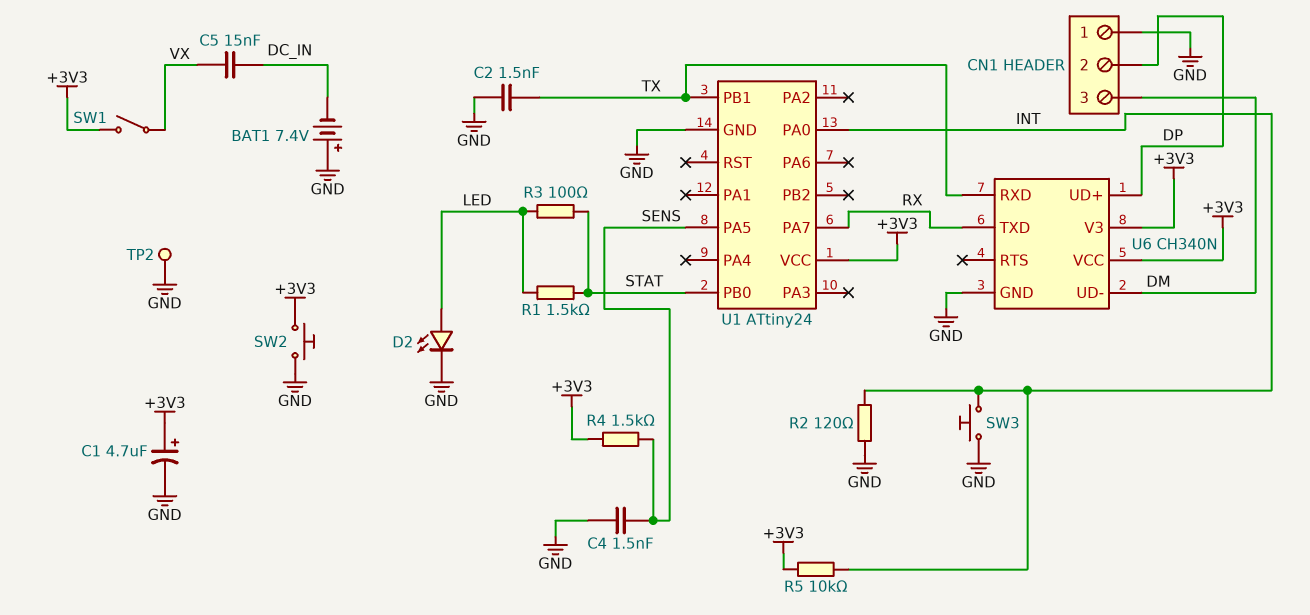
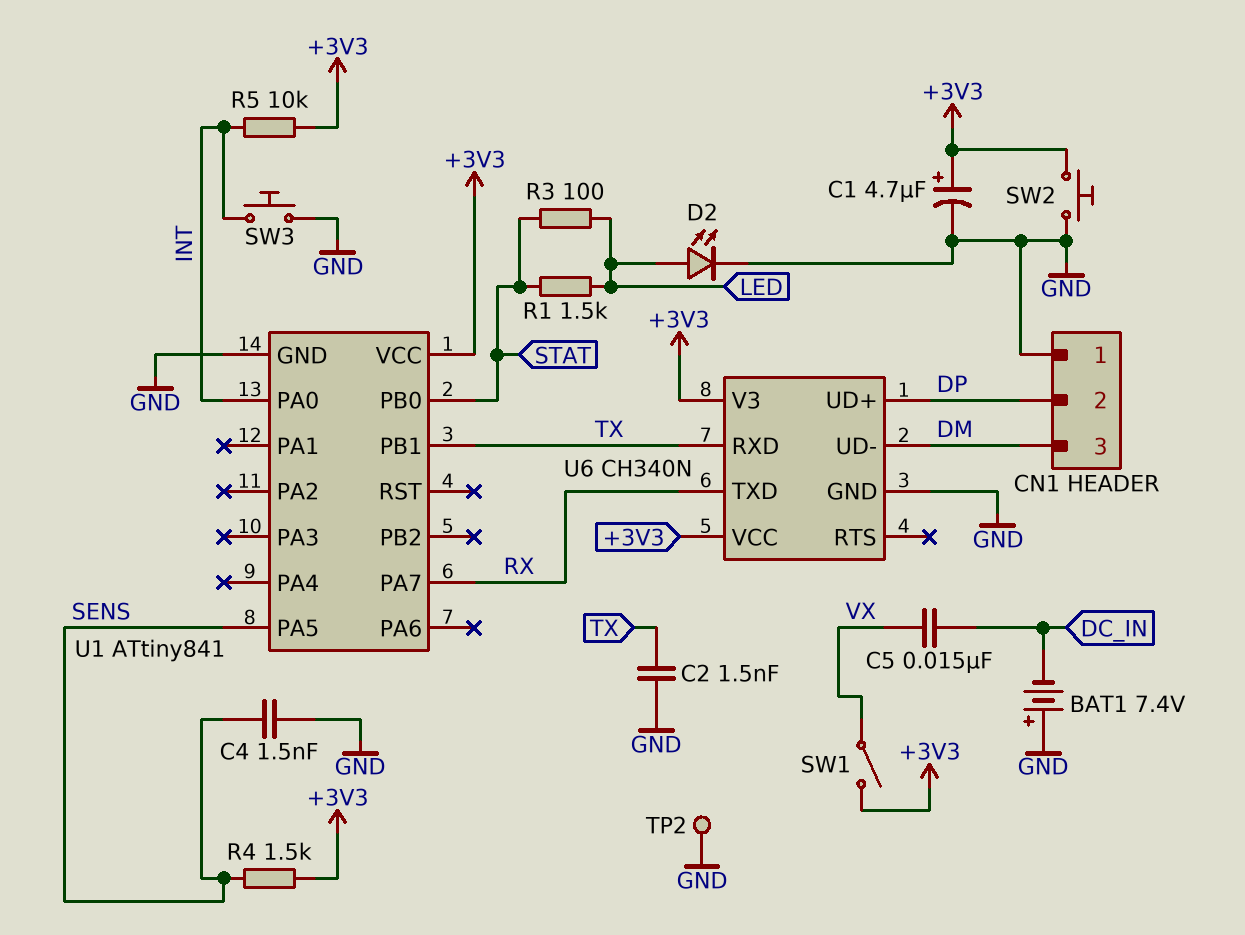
R2: 120 (GND, INT) -> none
U1: ATtiny24 -> ATtiny841

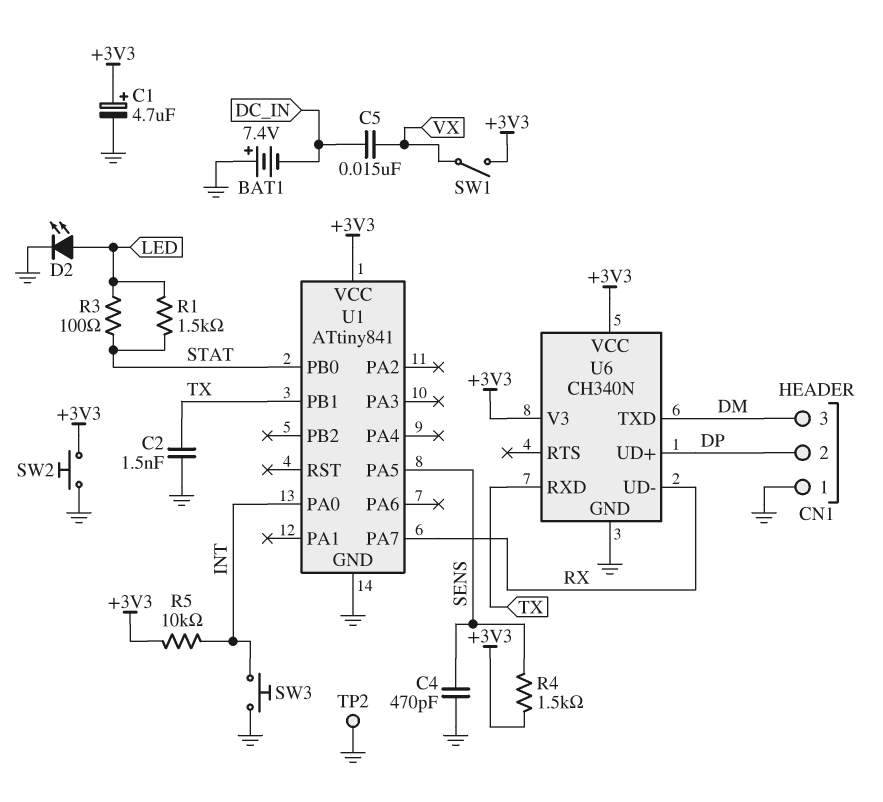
C4: 1.5nF (GND, SENS) -> 470pF (GND, SENS)
U6 pin TXD: RX -> DM
U6 pin UD-: DM -> RX

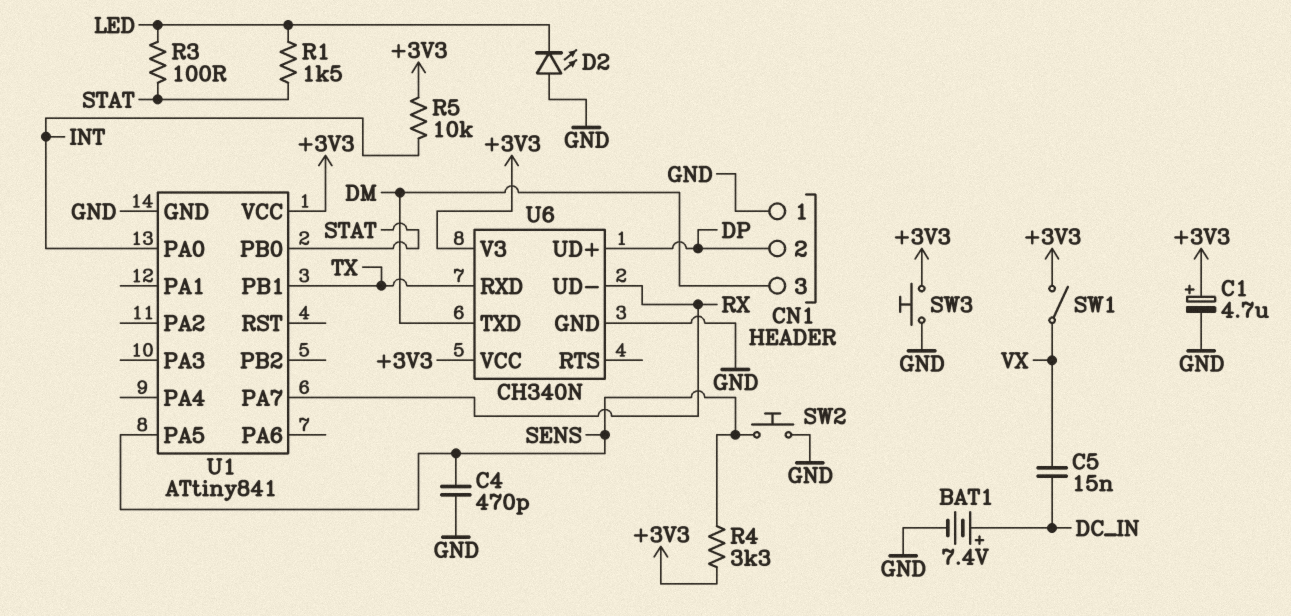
BAT1: 7.4V (plus GND, minus DC_IN) -> 7.4V (plus DC_IN, minus GND)
C2: 1.5nF (GND, TX) -> none
D2: LED (A LED, K GND) -> LED (A GND, K LED)
R4: 1.5k (+3V3, SENS) -> 3.3k (+3V3, SENS)
SW2: button (+3V3, GND) -> button (GND, SENS)
SW3: button (GND, INT) -> button (+3V3, GND)
TP2: test point (GND) -> none

